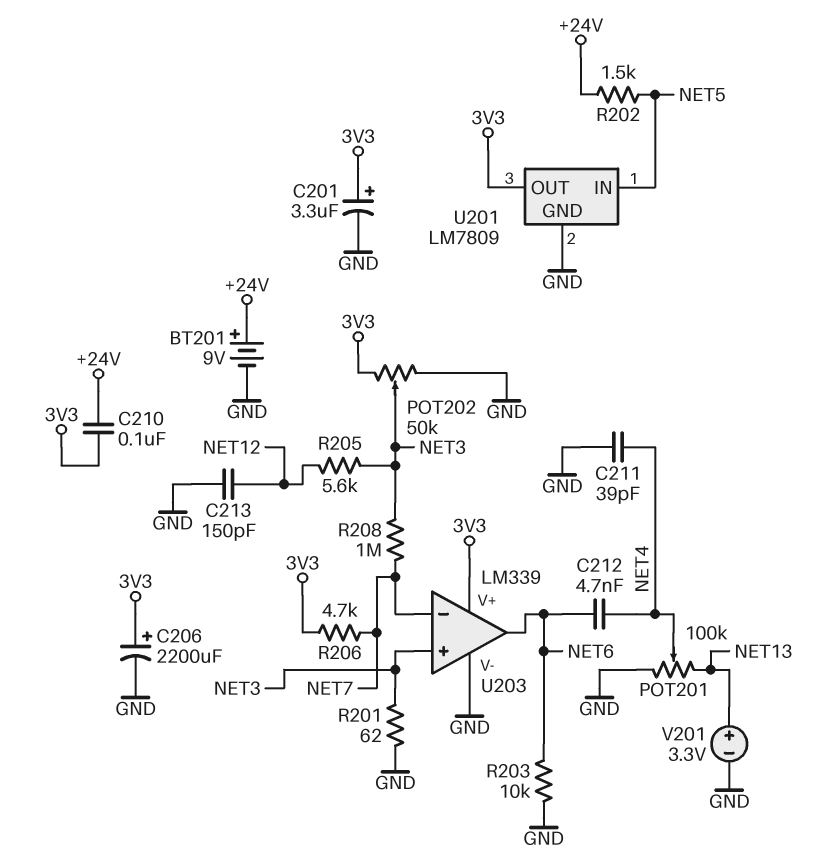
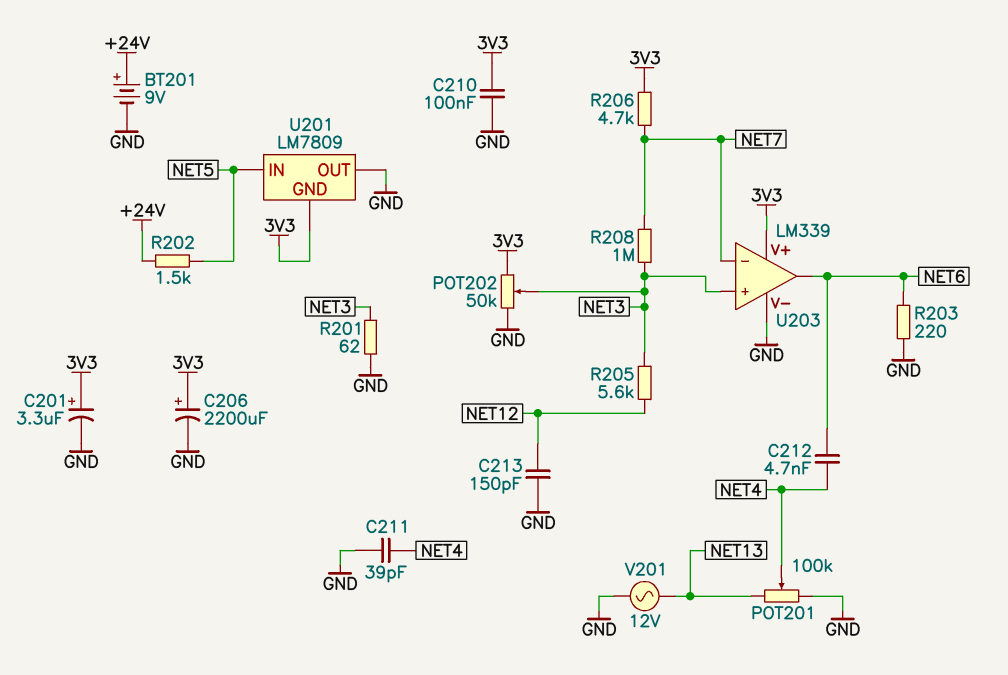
C210: 100nF (+24V, 3V3) -> 100nF (3V3, GND)
R203: 10k (GND, NET6) -> 220 (GND, NET6)
U201 pin GND: GND -> 3V3
U201 pin OUT: 3V3 -> GND
V201: 3.3V (plus NET13, minus GND) -> AC 12V (GND, NET13)

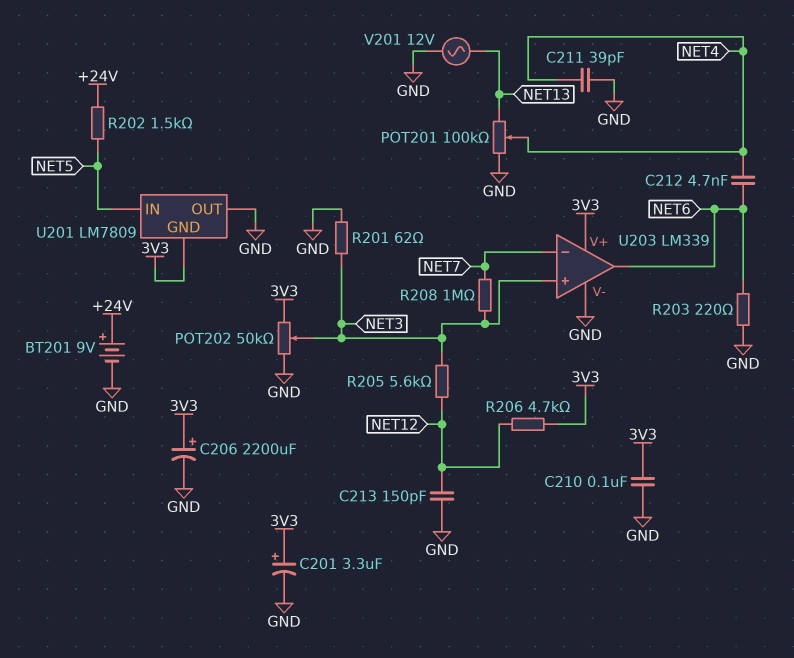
R206: 4.7k (3V3, NET7) -> 4.7k (3V3, NET12)

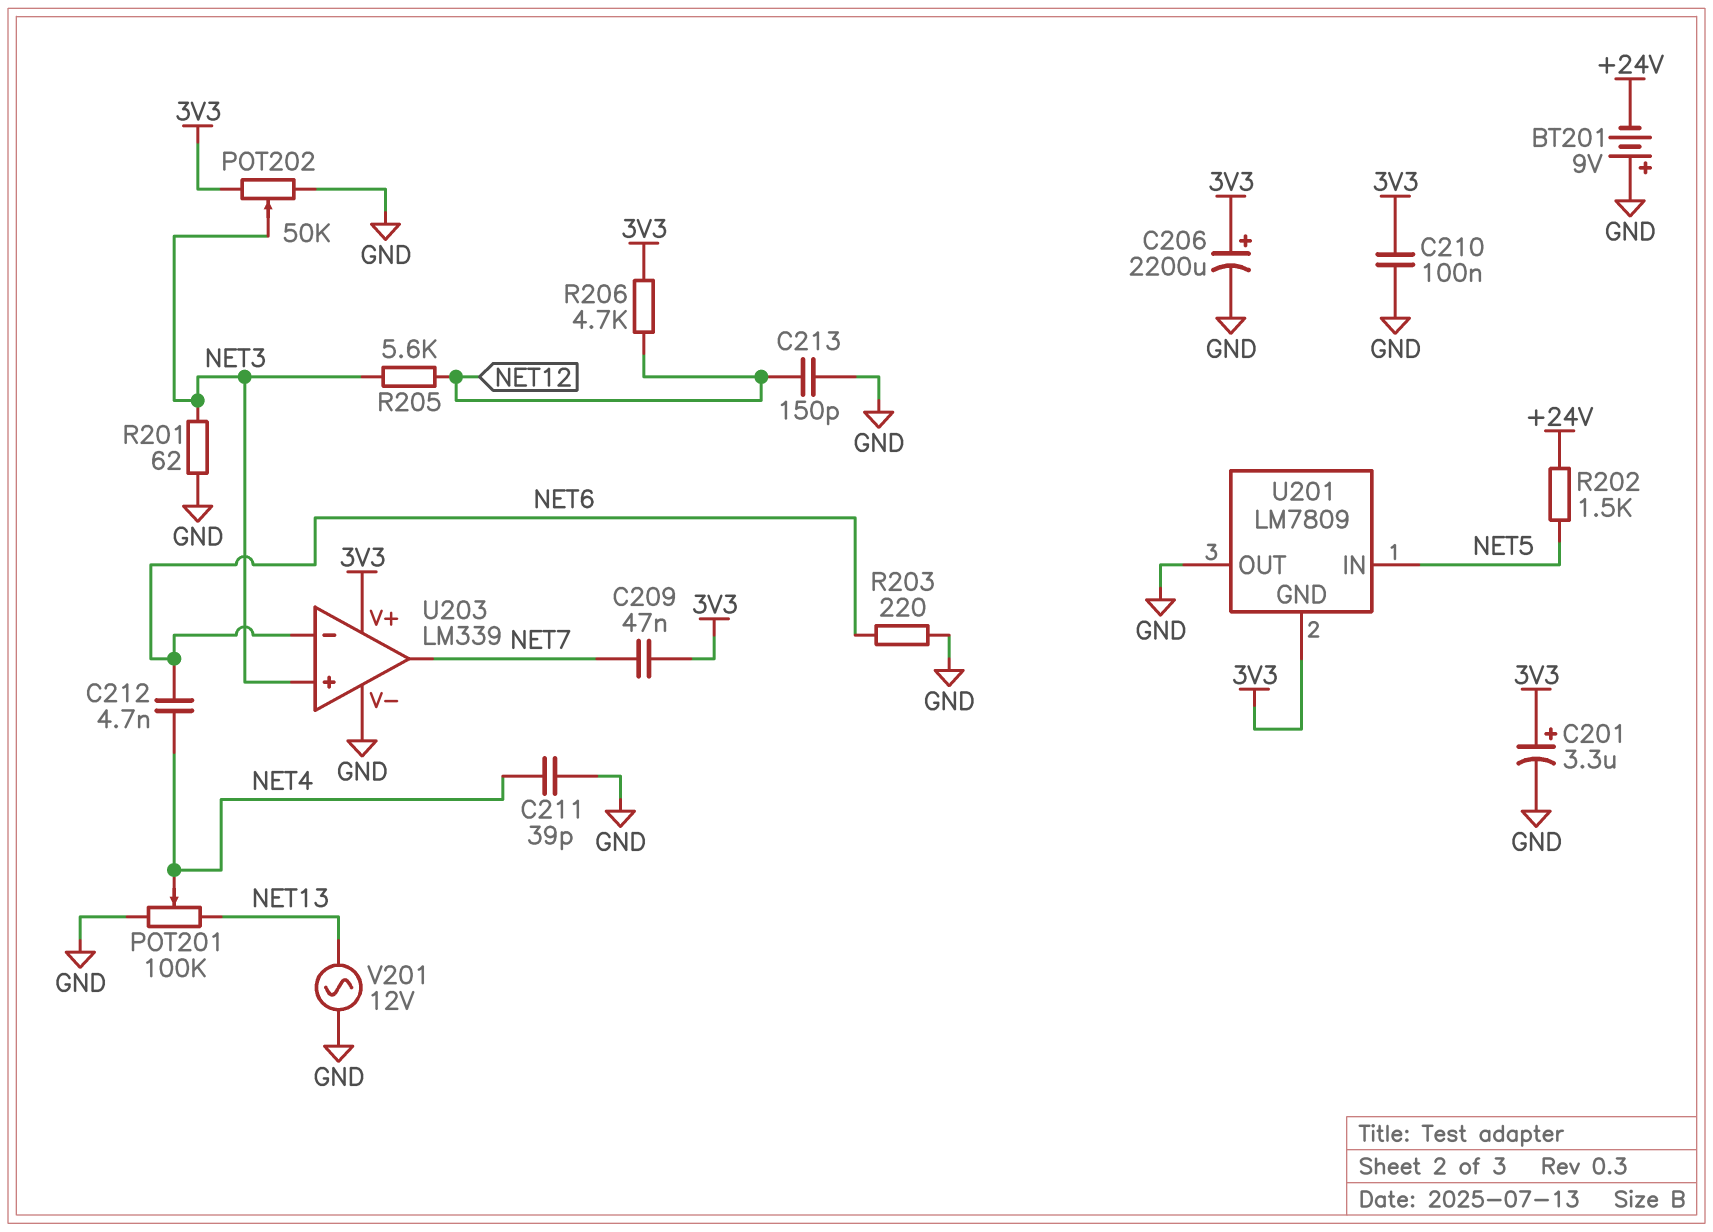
BT201: 9V (plus +24V, minus GND) -> 9V (plus GND, minus +24V)
C209: none -> 47nF (3V3, NET7)
R208: 1M (NET3, NET7) -> none
U203 pin in-: NET7 -> NET6
U203 pin out: NET6 -> NET7

